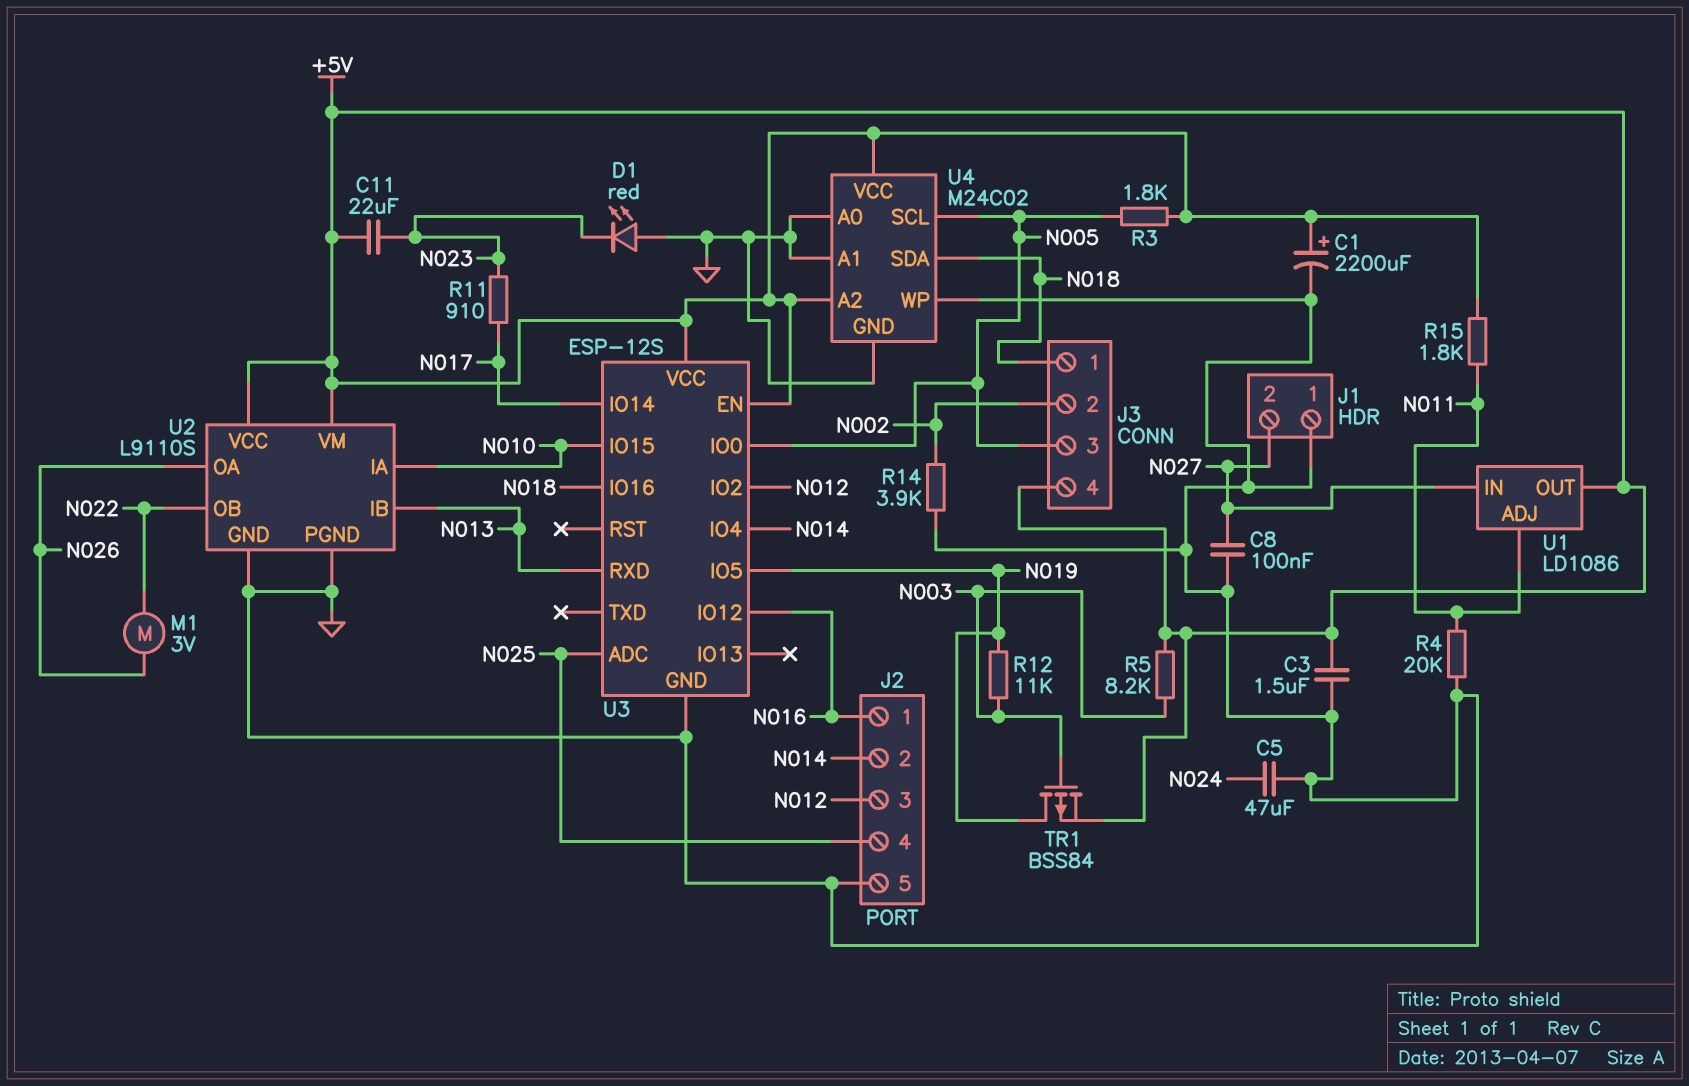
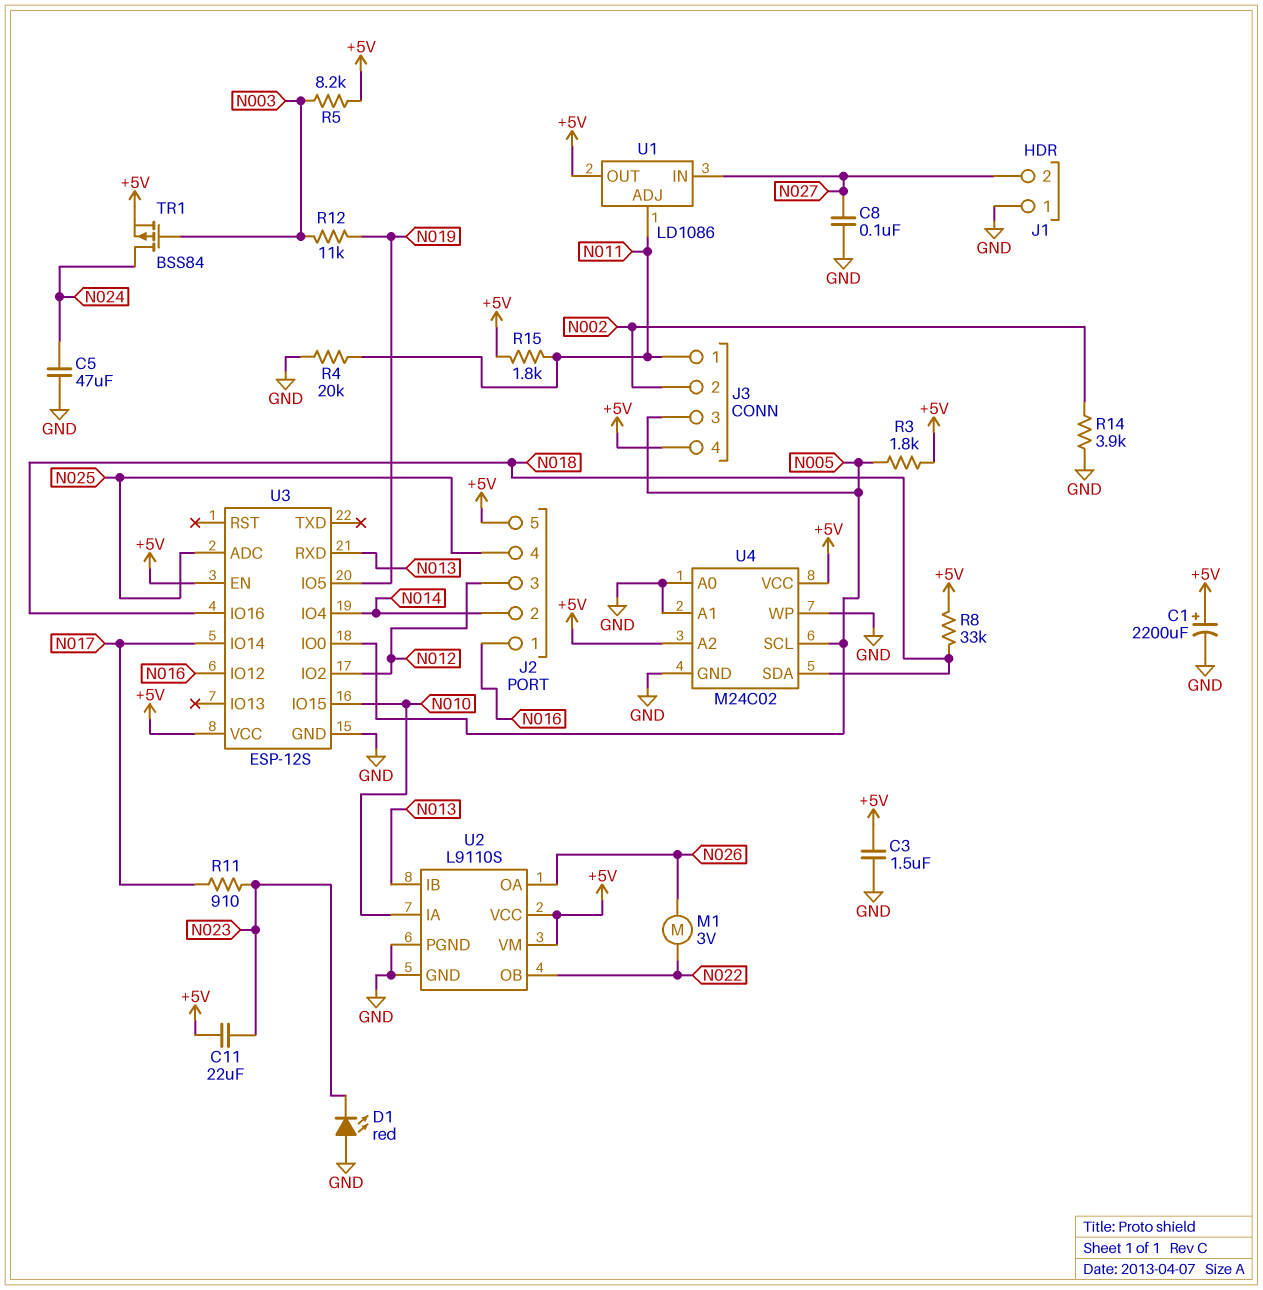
J2 pin 5: GND -> +5V
J3 pin 1: N018 -> N011
R8: none -> 33k (+5V, N018)
TR1: PMOS BSS84 (G N003, D N019, S +5V) -> PMOS BSS84 (G N003, D N024, S +5V)

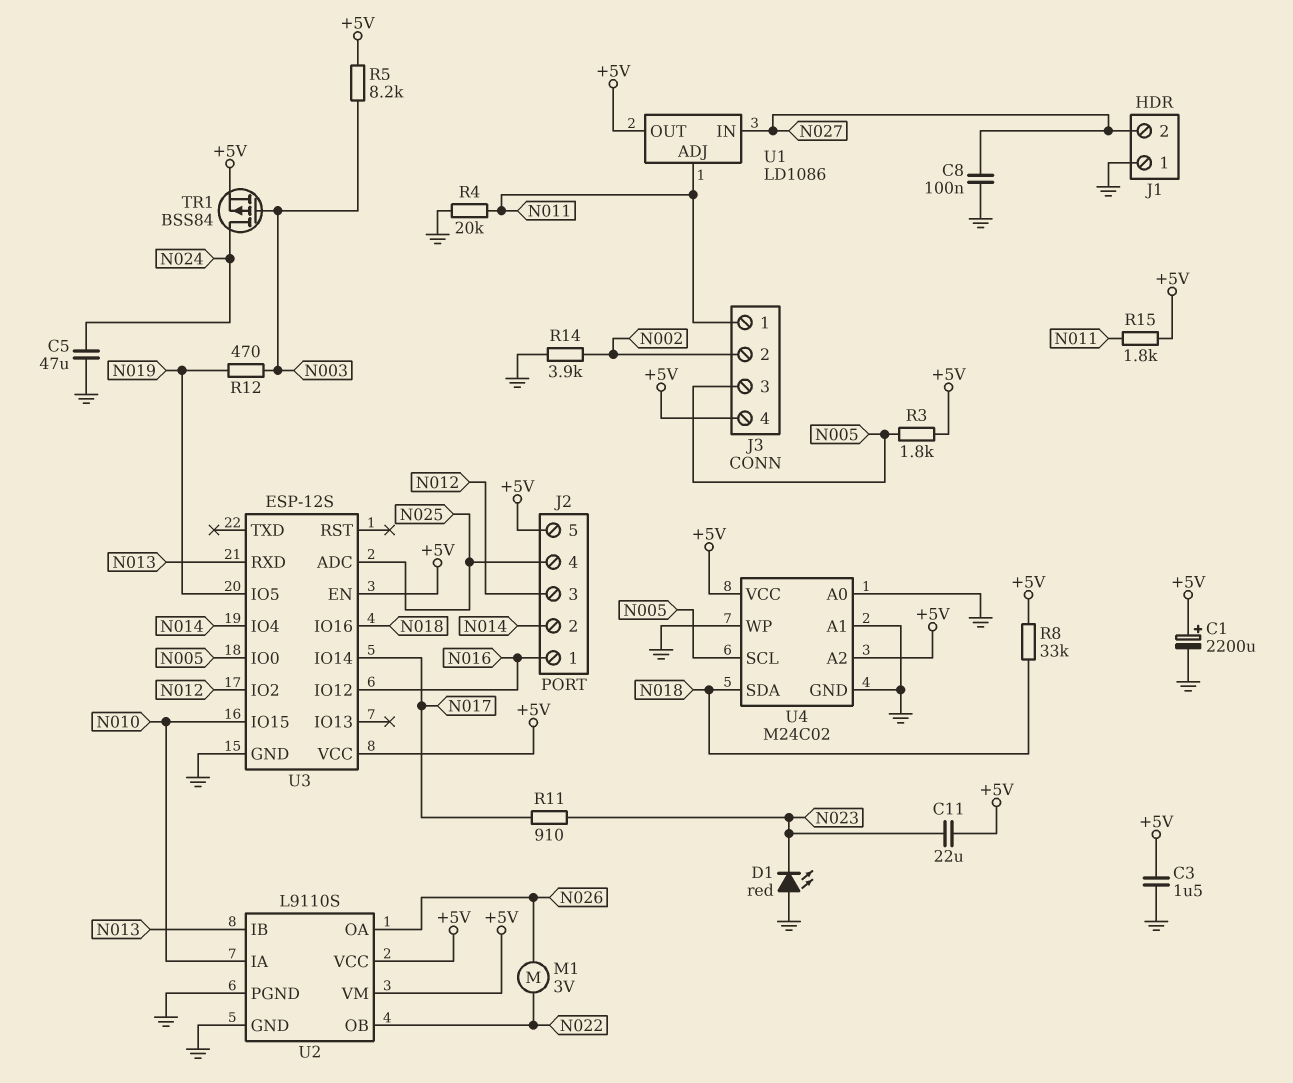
R12: 11k (N003, N019) -> 470 (N003, N019)

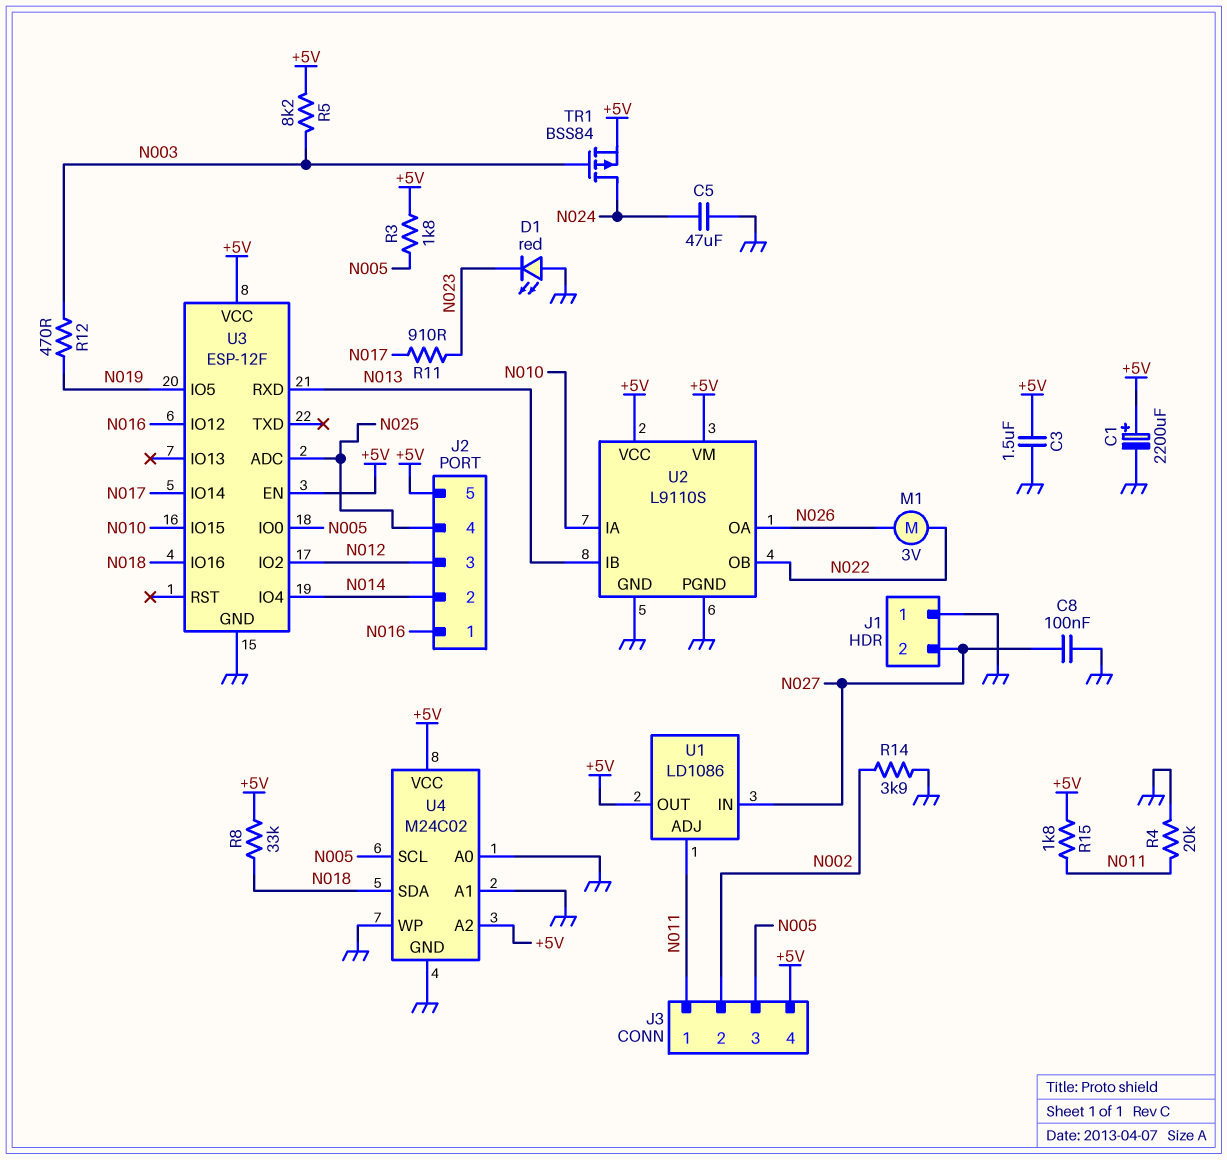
C11: 22uF (+5V, N023) -> none
U3: ESP-12S -> ESP-12F

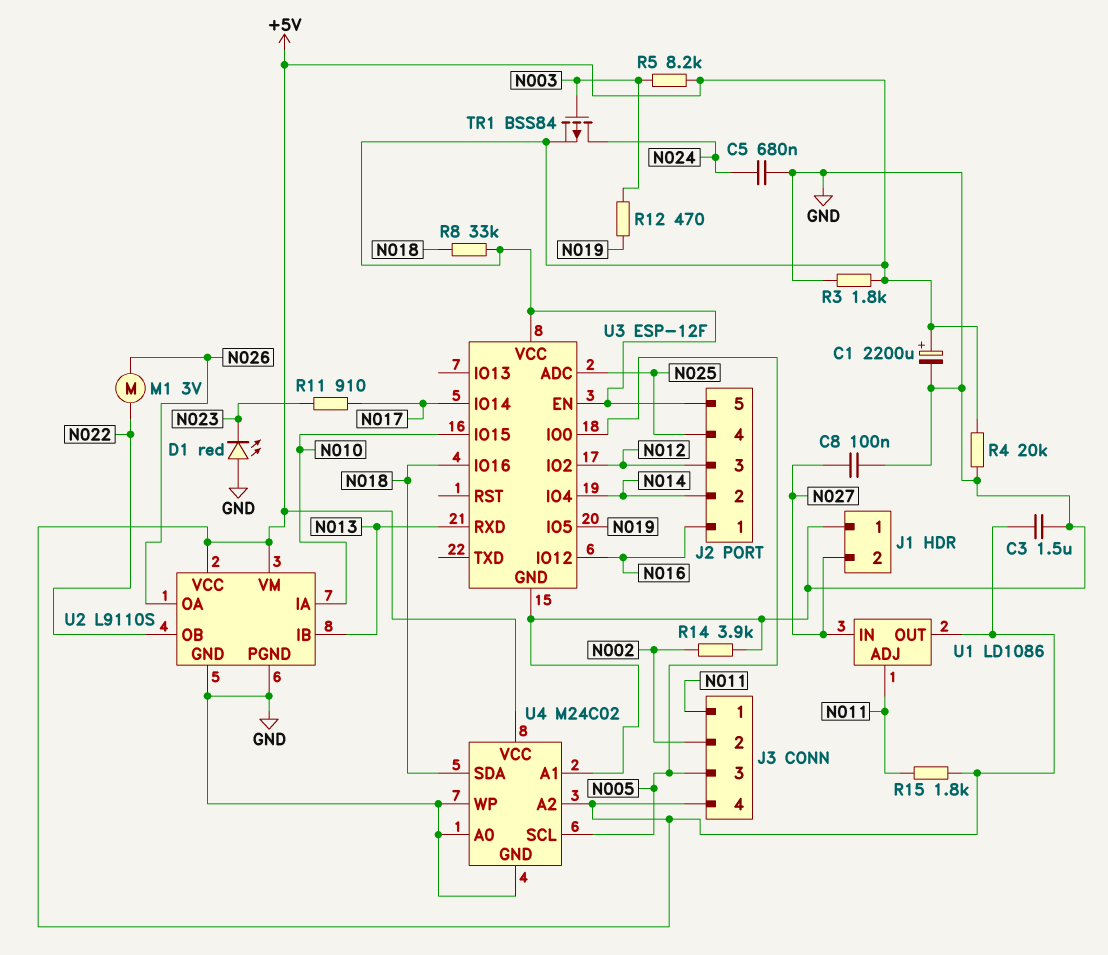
C5: 47uF (GND, N024) -> 680nF (GND, N024)
R3: 1.8k (+5V, N005) -> 1.8k (+5V, GND)
R4: 20k (GND, N011) -> 20k (+5V, GND)

